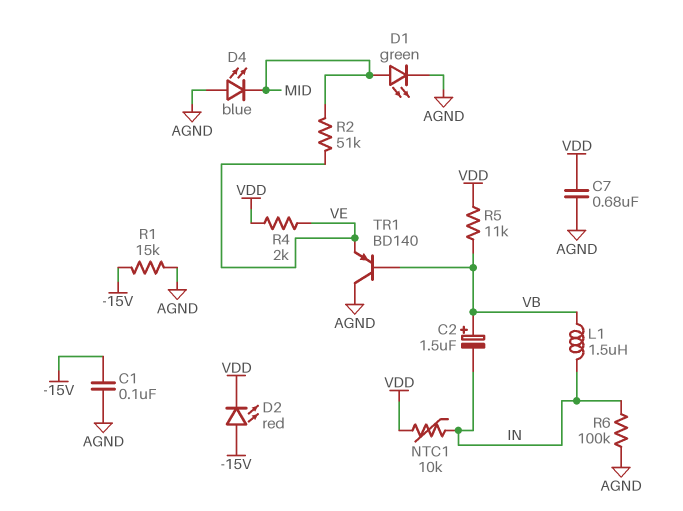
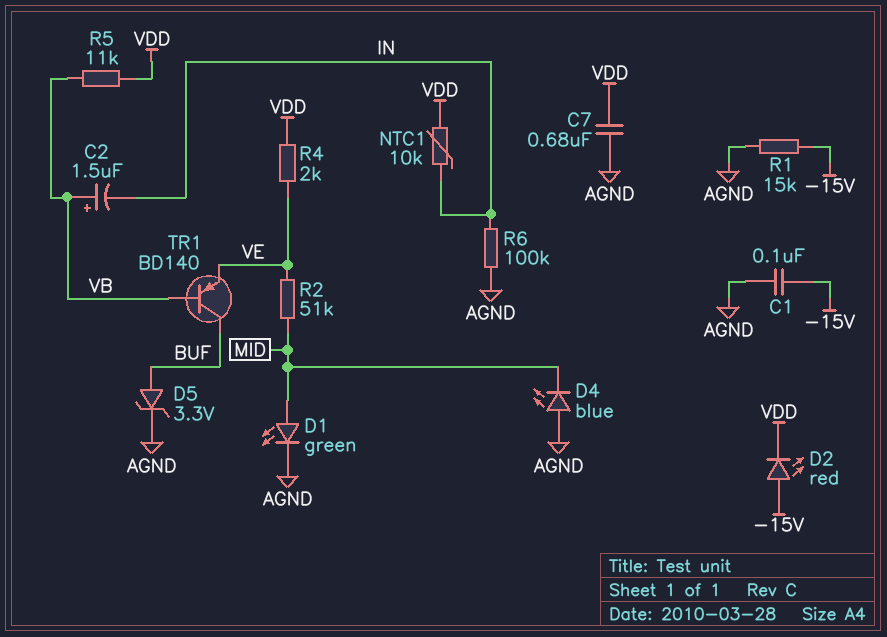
D5: none -> zener 3.3V (A BUF, K AGND)
L1: 1.5uH (IN, VB) -> none
TR1: PNP BD140 (B VB, C AGND, E VE) -> PNP BD140 (B VB, C BUF, E VE)

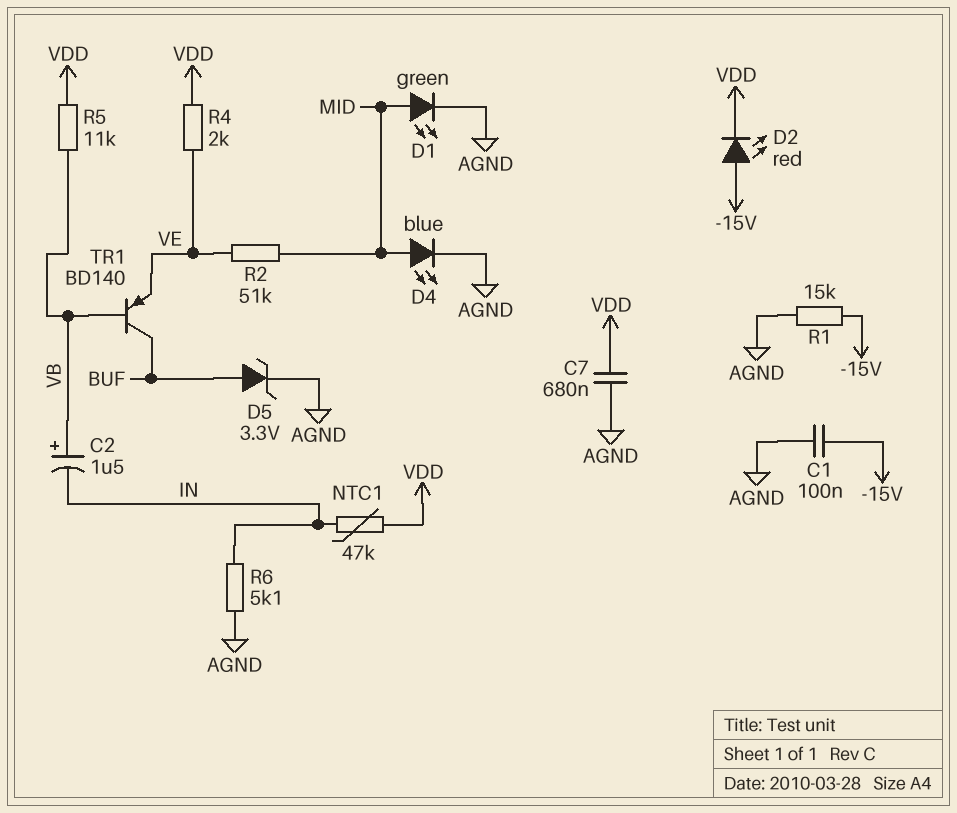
D4: LED blue (A AGND, K MID) -> LED blue (A MID, K AGND)
NTC1: 10k (IN, VDD) -> 47k (IN, VDD)
R6: 100k (AGND, IN) -> 5.1k (AGND, IN)

